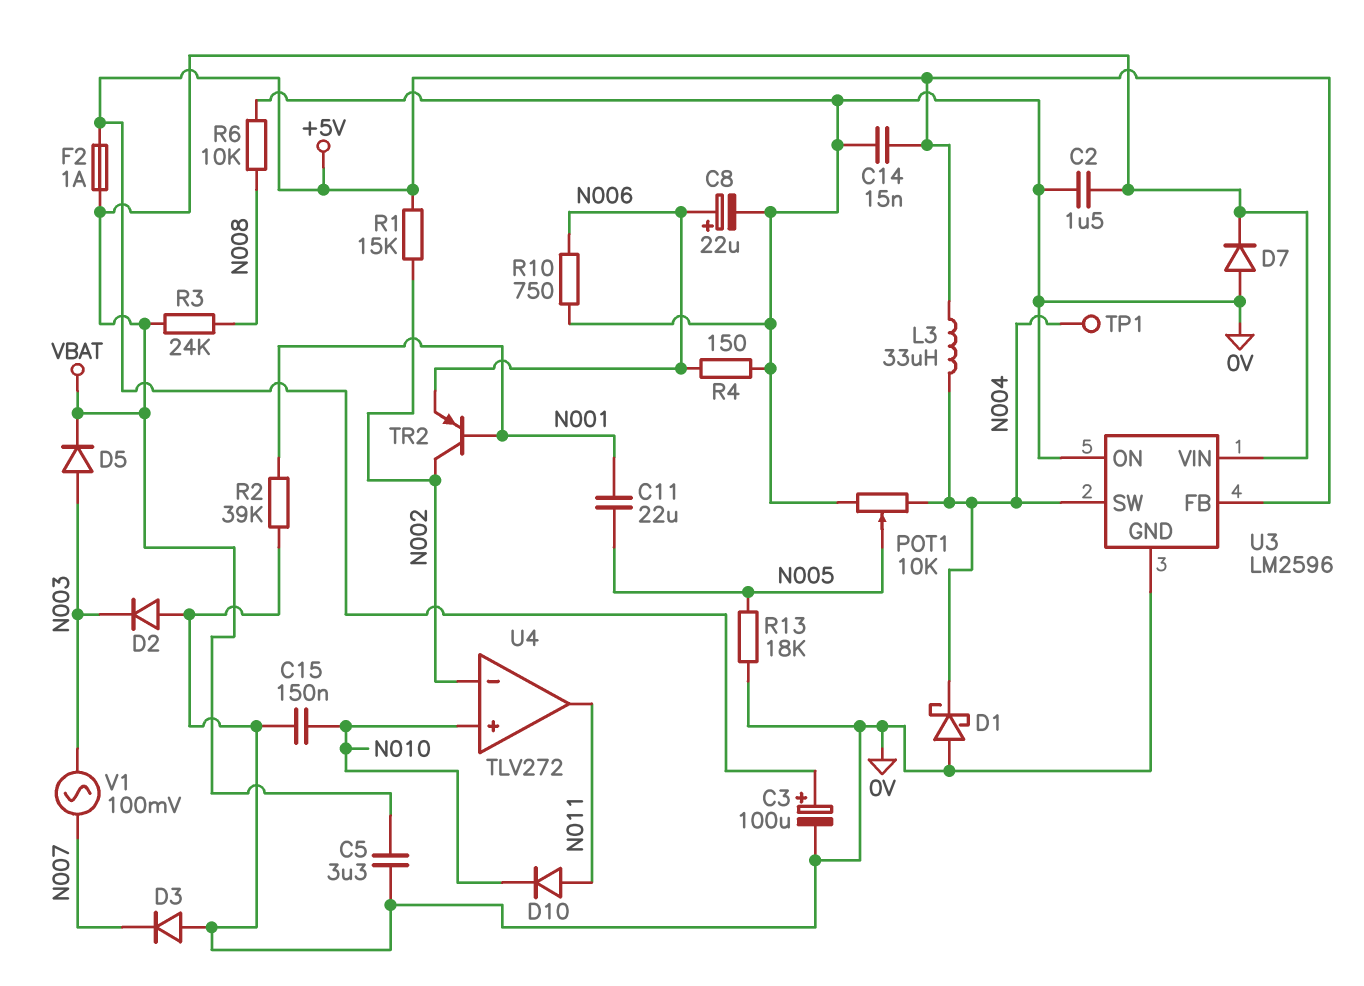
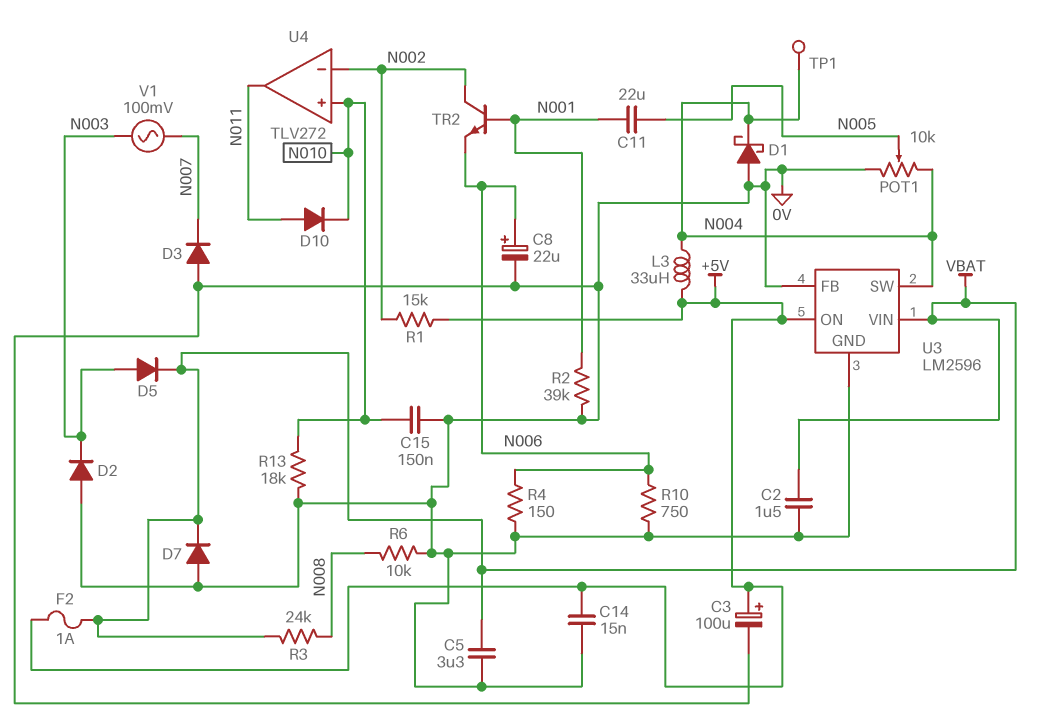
R13: 18k (0V, N005) -> 18k (0V, N010)
TR2: PNP (B N001, C N002, E N006) -> NPN (B N001, C N002, E N006)
U3 pin FB: +5V -> 0V
U3 pin ON: 0V -> +5V

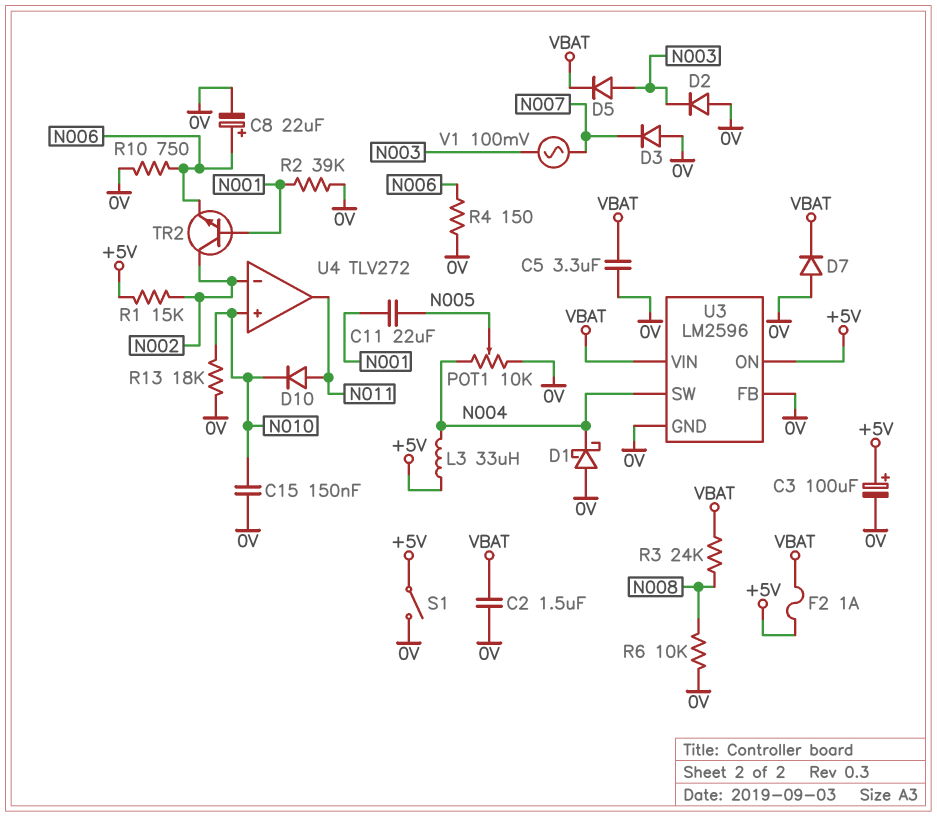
C14: 15nF (+5V, 0V) -> none
S1: none -> switch (+5V, 0V)
TP1: test point (N004) -> none

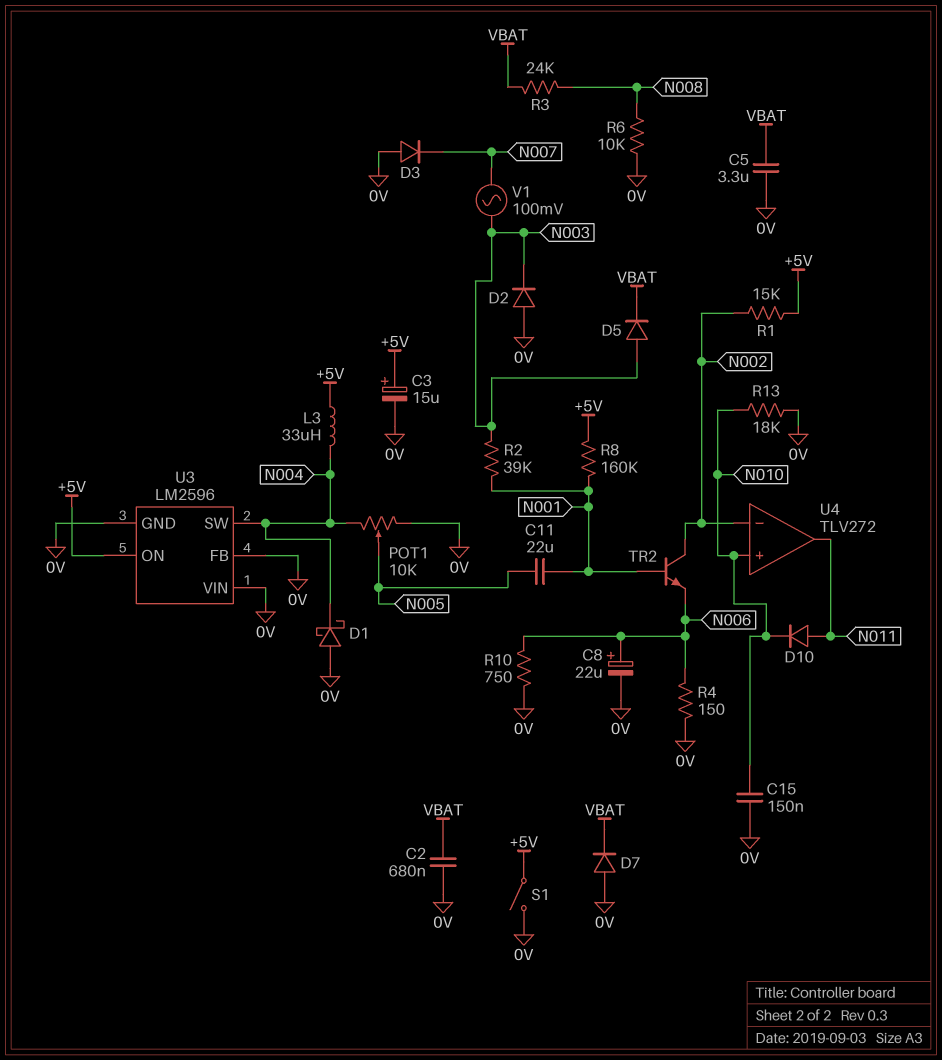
C2: 1.5uF (0V, VBAT) -> 680nF (0V, VBAT)
C3: 100uF (plus +5V, minus 0V) -> 15uF (plus +5V, minus 0V)
F2: 1A (+5V, VBAT) -> none
R2: 39k (0V, N001) -> 39k (N001, N003)
R8: none -> 160k (+5V, N001)
U3 pin VIN: VBAT -> 0V

